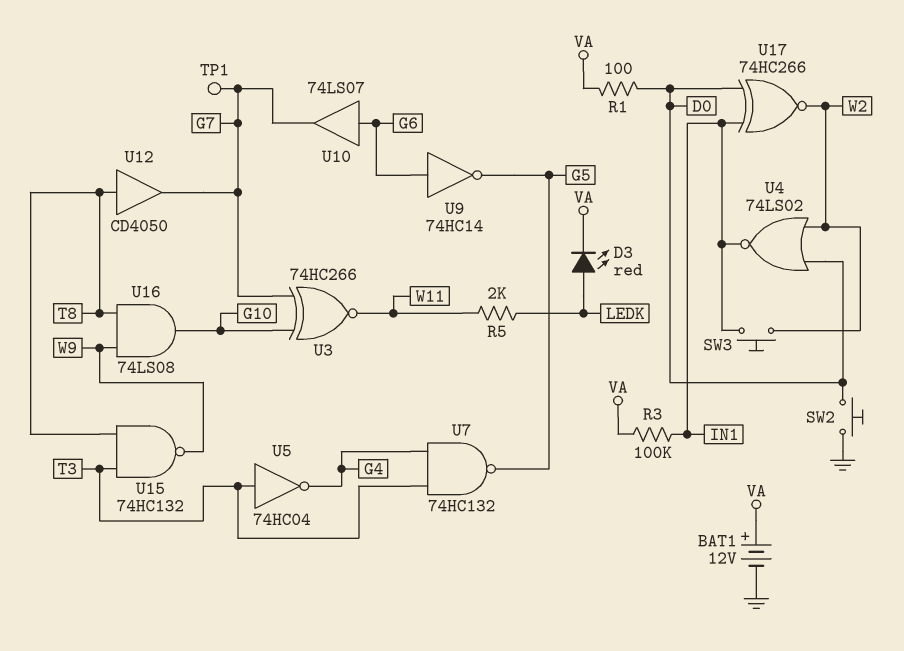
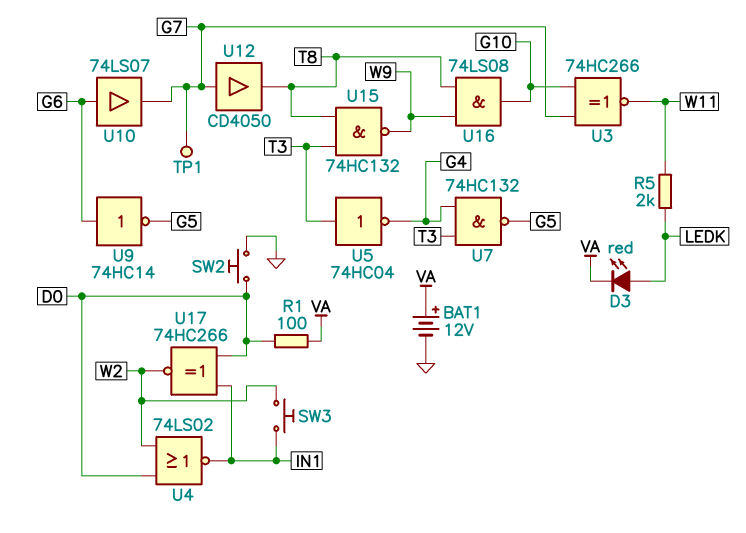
R3: 100k (IN1, VA) -> none
U12: buffer CD4050 (in T8, out G7) -> buffer CD4050 (in G7, out T8)

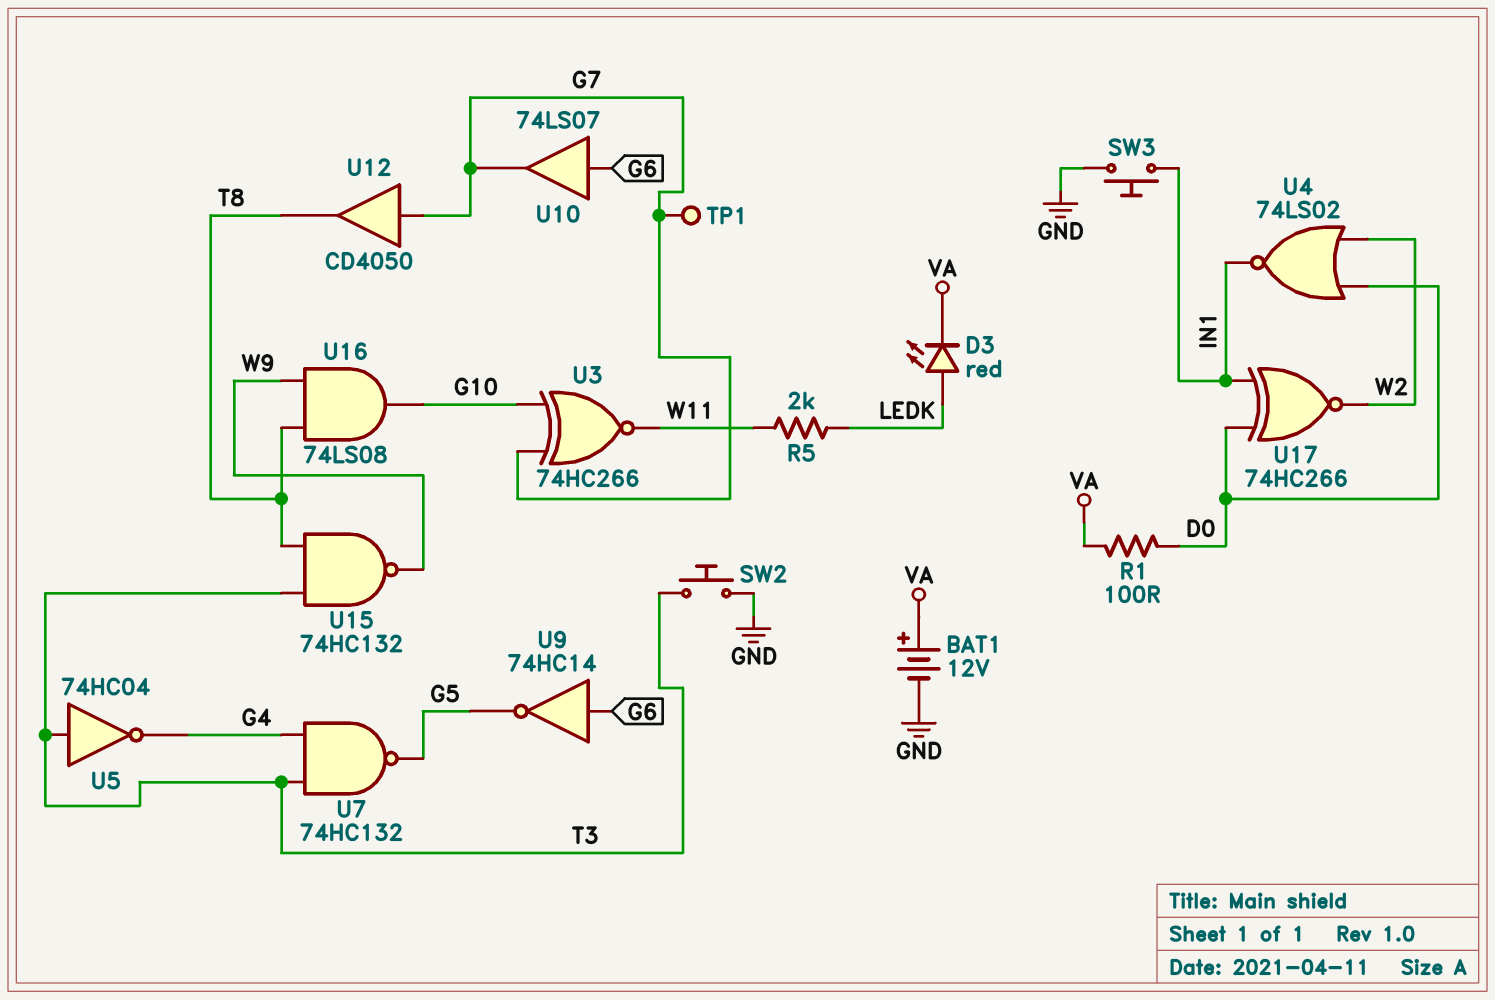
SW2: button (D0, GND) -> button (GND, T3)
SW3: button (IN1, W2) -> button (GND, IN1)

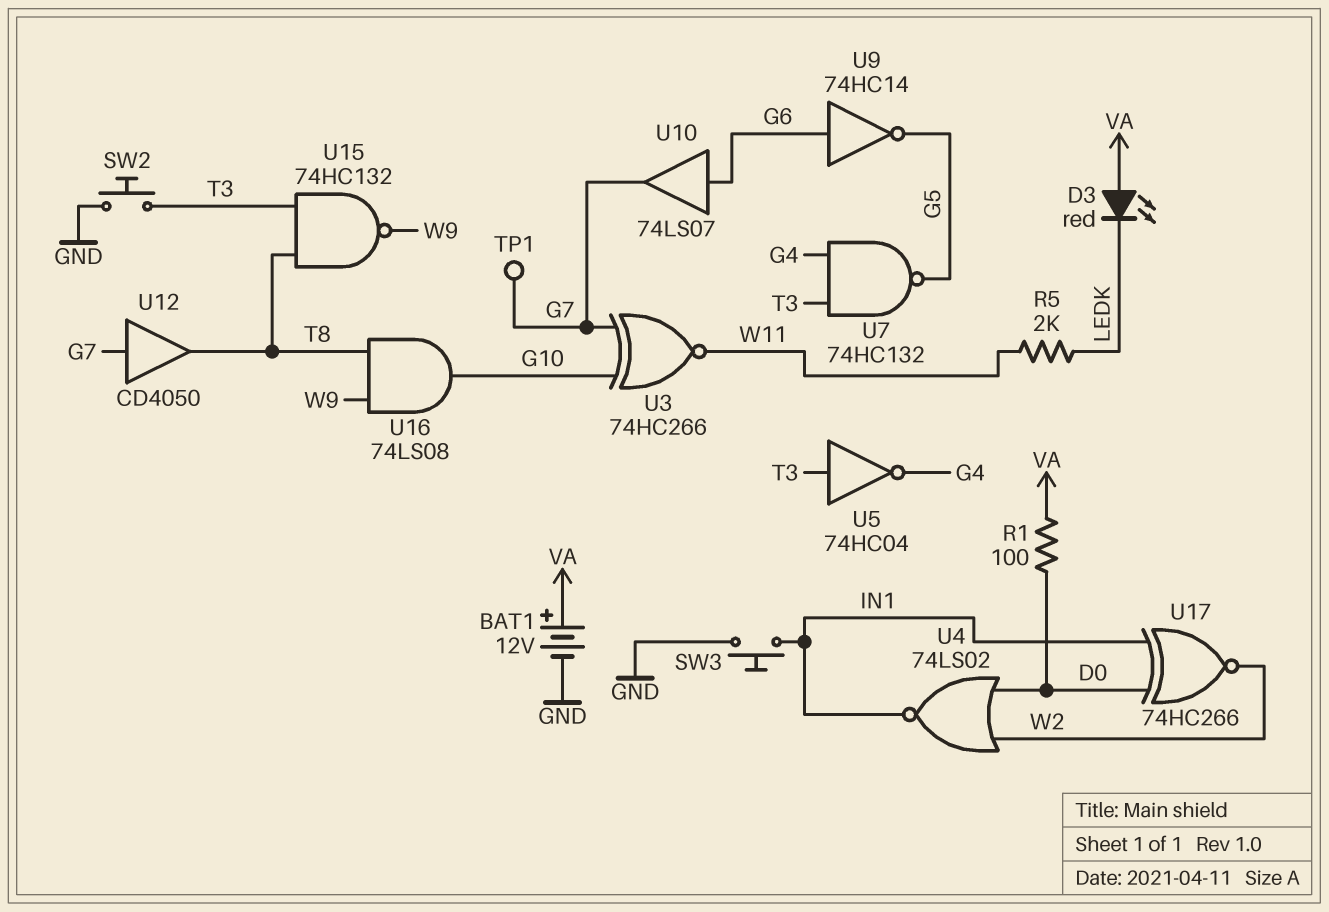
D3: LED red (A LEDK, K VA) -> LED red (A VA, K LEDK)

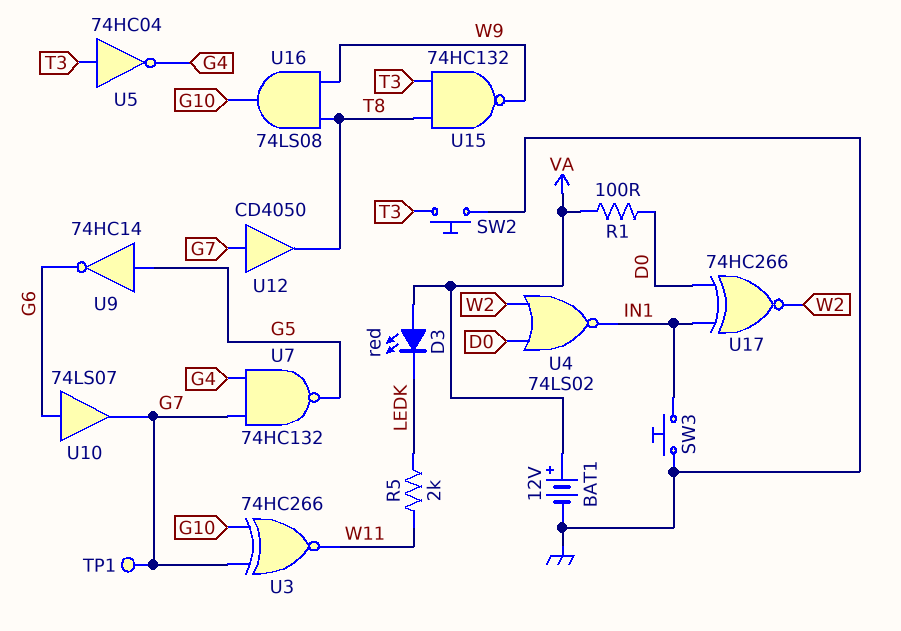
U7: NAND 74HC132 (in G4, in T3, out G5) -> NAND 74HC132 (in G4, in G7, out G5)
U9: NOT 74HC14 (in G6, out G5) -> NOT 74HC14 (in G5, out G6)

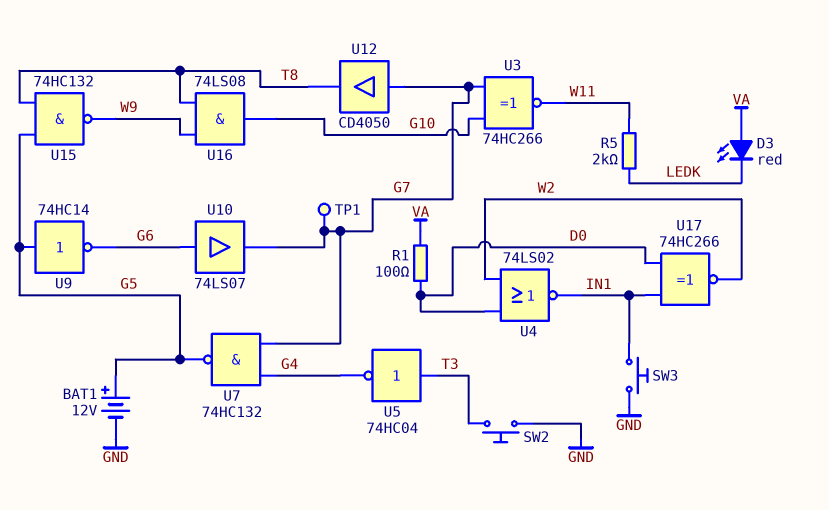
BAT1: 12V (plus VA, minus GND) -> 12V (plus G5, minus GND)
U15: NAND 74HC132 (in T3, in T8, out W9) -> NAND 74HC132 (in G5, in T8, out W9)

